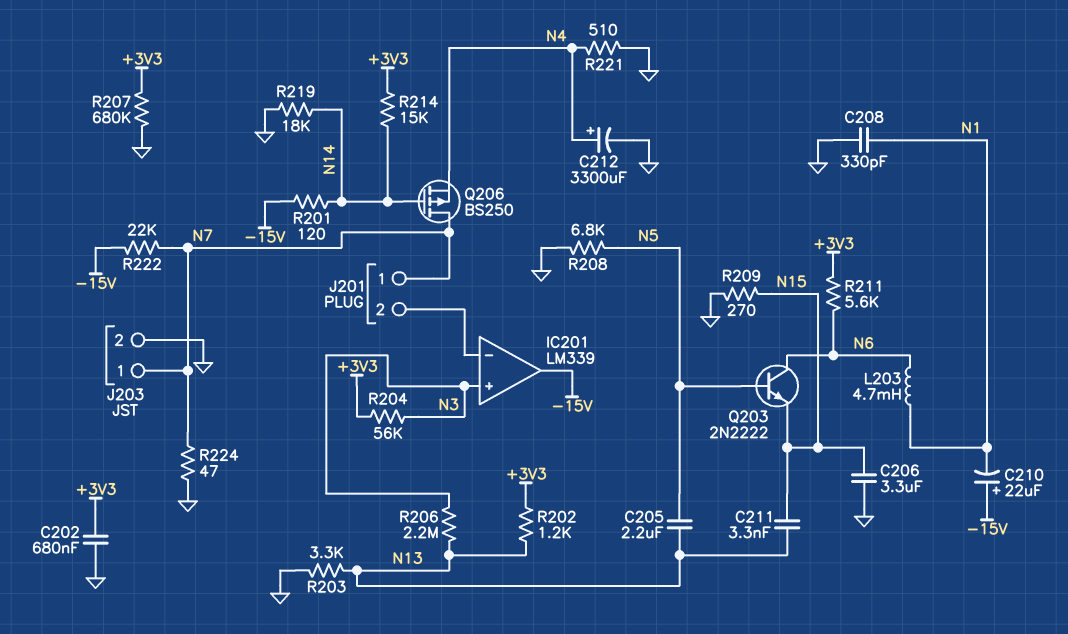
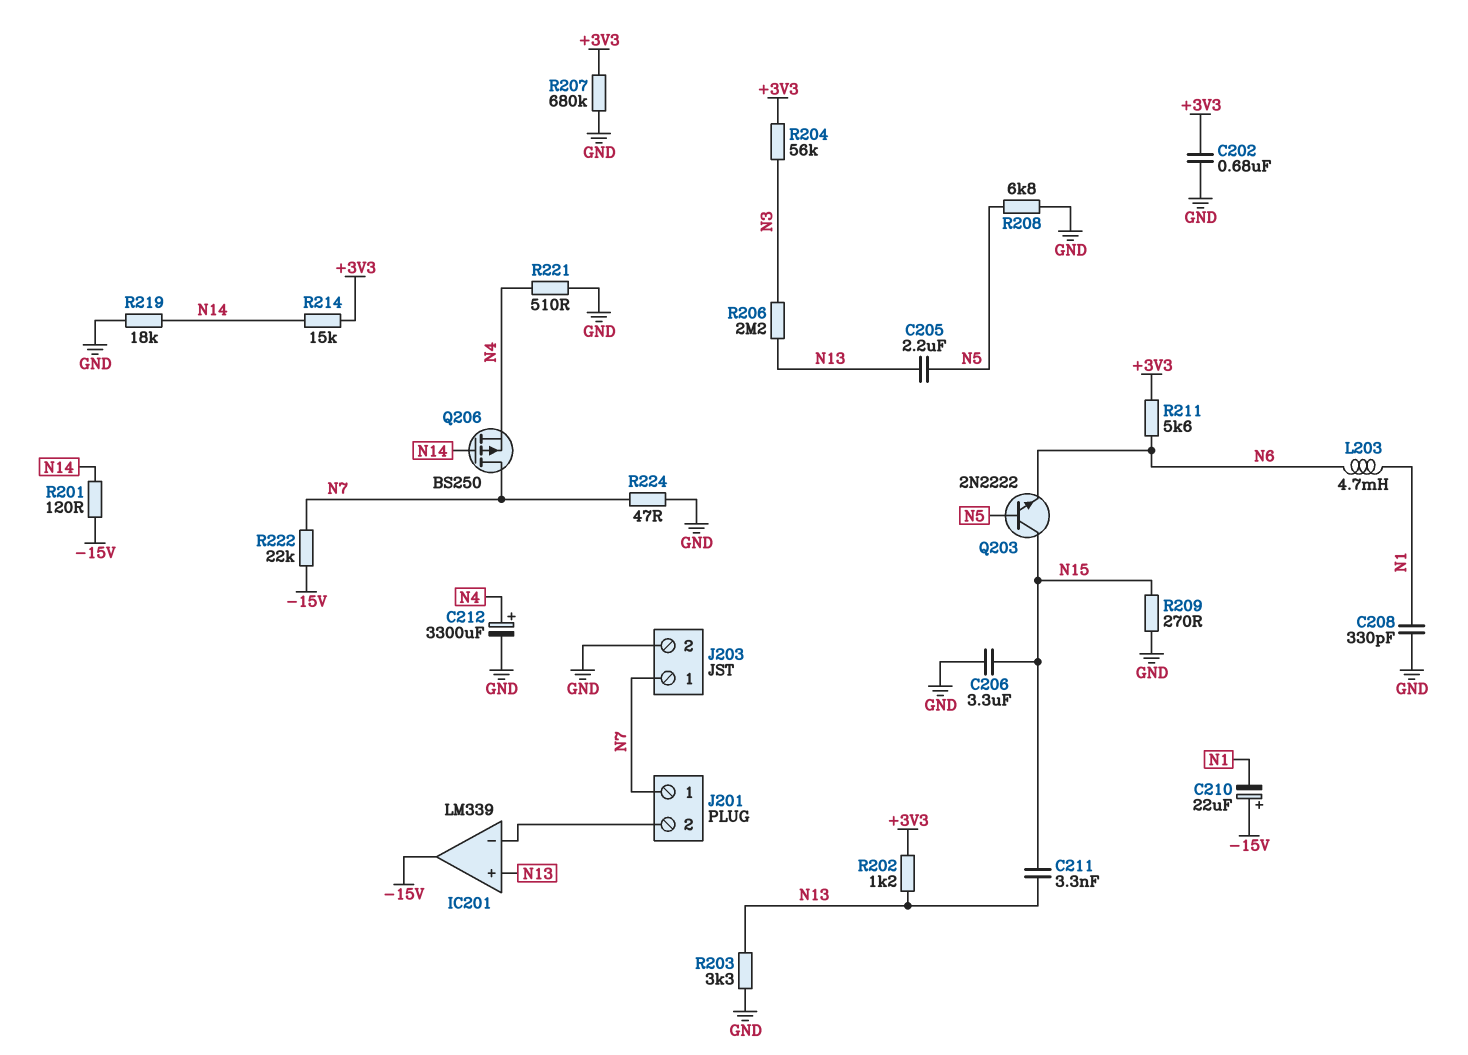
IC201 pin in+: N3 -> N13
Q203: NPN 2N2222 (B N5, C N6, E N15) -> NPN 2N2222 (B N5, C N15, E N6)

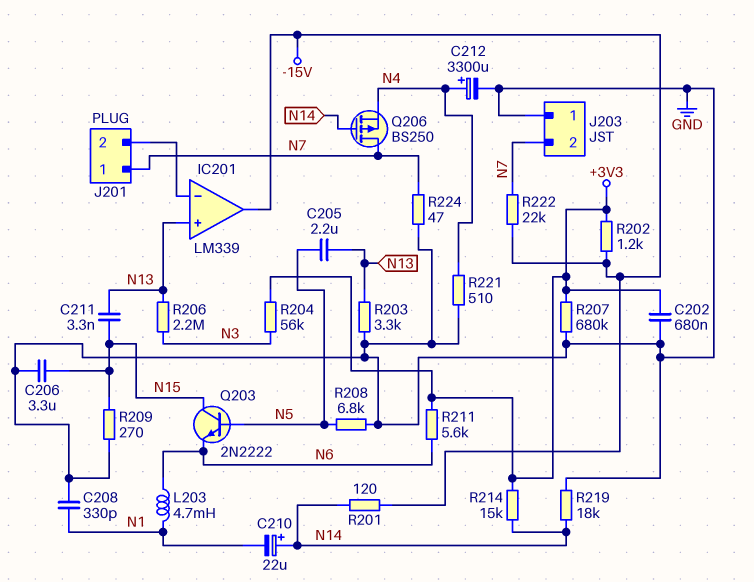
C210: 22uF (plus -15V, minus N1) -> 22uF (plus N14, minus N1)
J203 pin 1: N7 -> GND
J203 pin 2: GND -> N7
R202: 1.2k (+3V3, N13) -> 1.2k (+3V3, -15V)

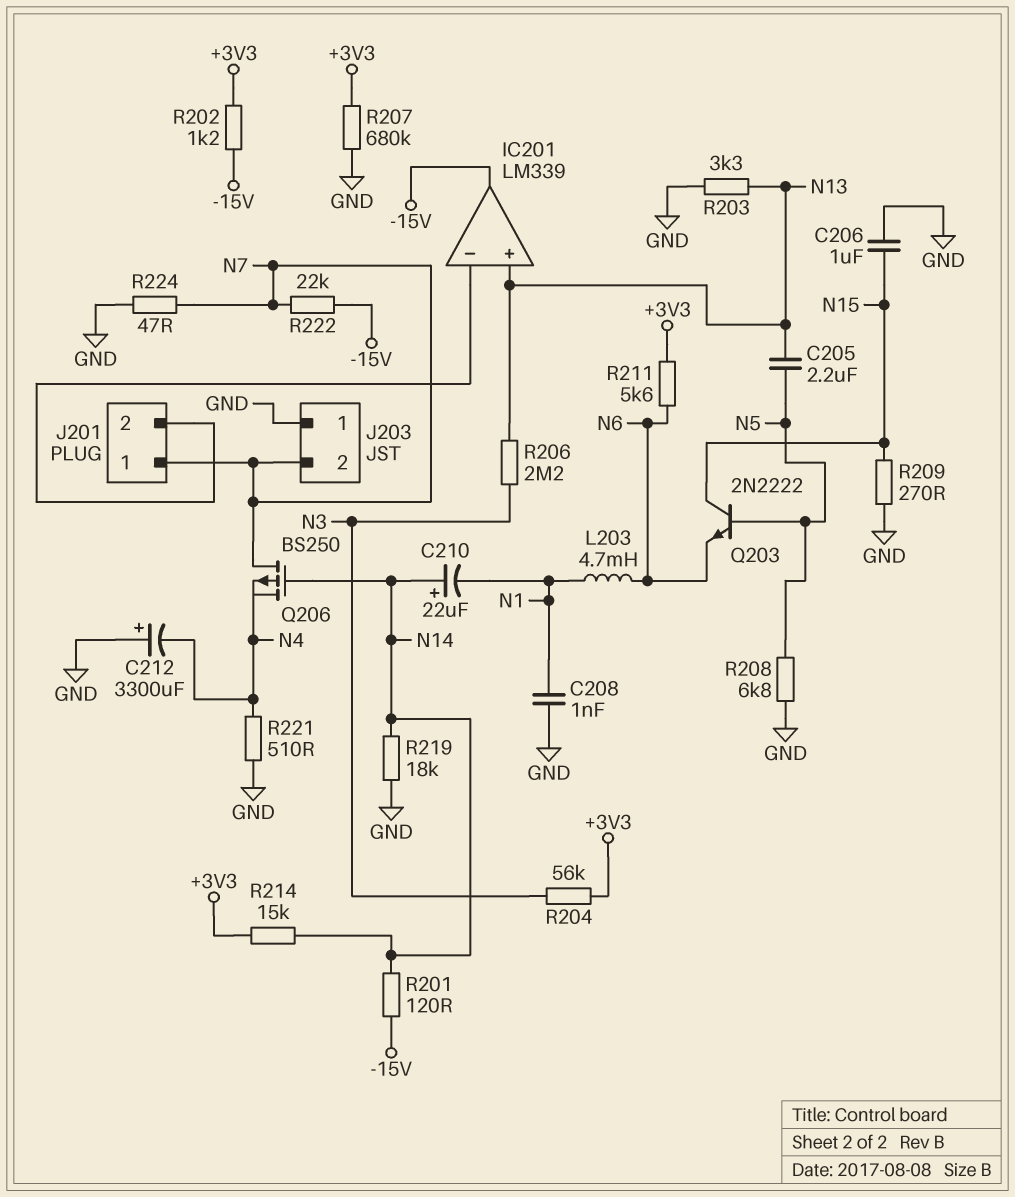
C202: 680nF (+3V3, GND) -> none
C206: 3.3uF (GND, N15) -> 1uF (GND, N15)
C208: 330pF (GND, N1) -> 1nF (GND, N1)
C211: 3.3nF (N13, N15) -> none
C212: 3300uF (plus N4, minus GND) -> 3300uF (plus GND, minus N4)

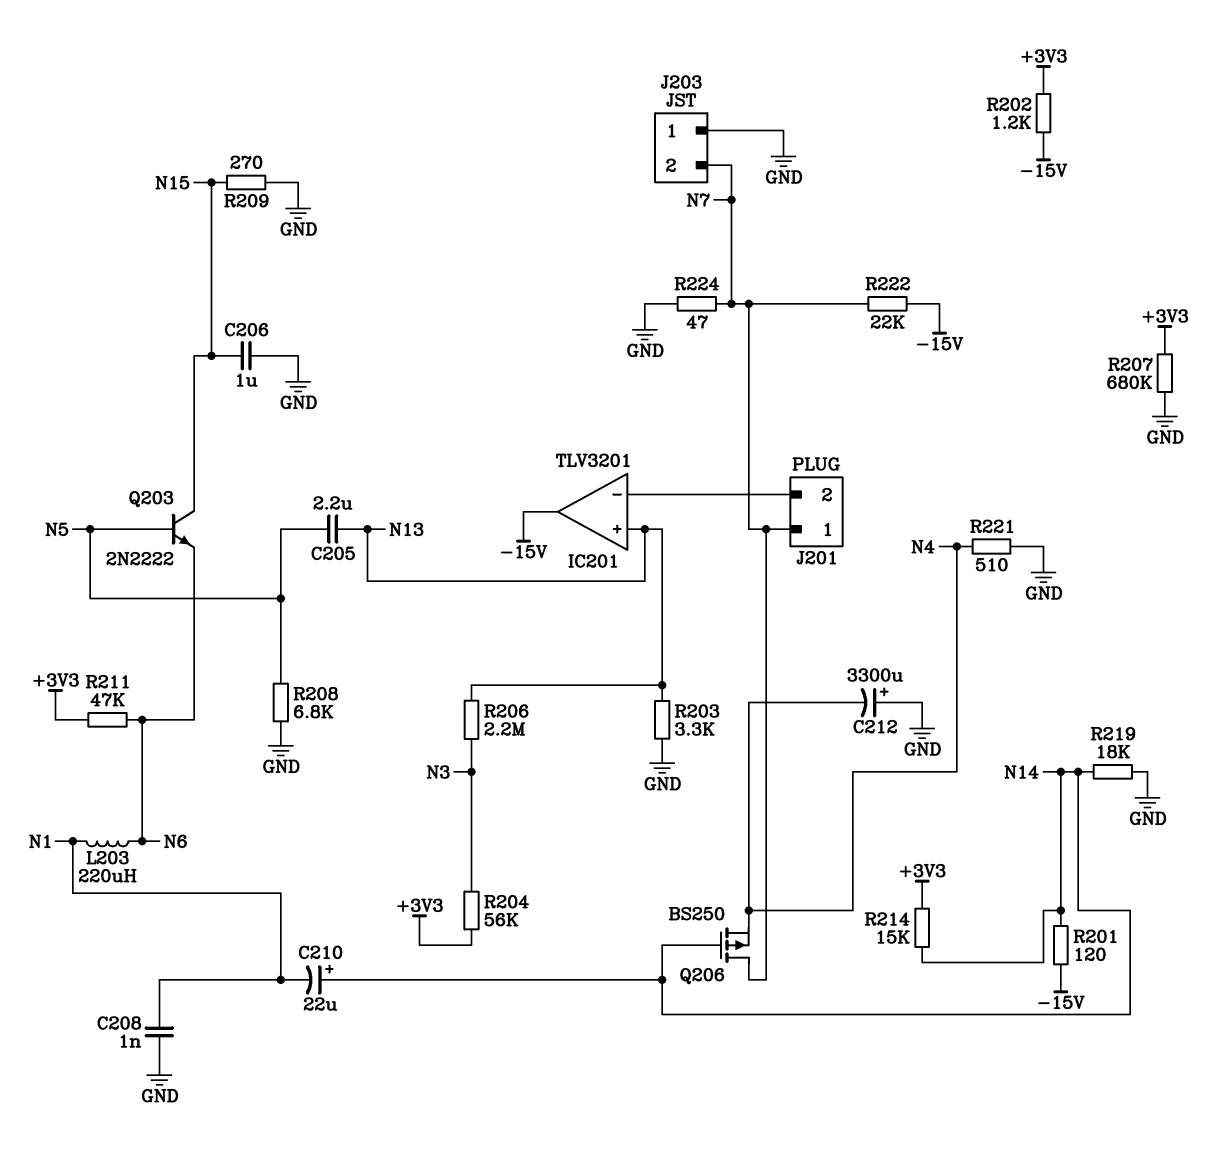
IC201: LM339 -> TLV3201
L203: 4.7mH (N1, N6) -> 220uH (N1, N6)
R211: 5.6k (+3V3, N6) -> 47k (+3V3, N6)

